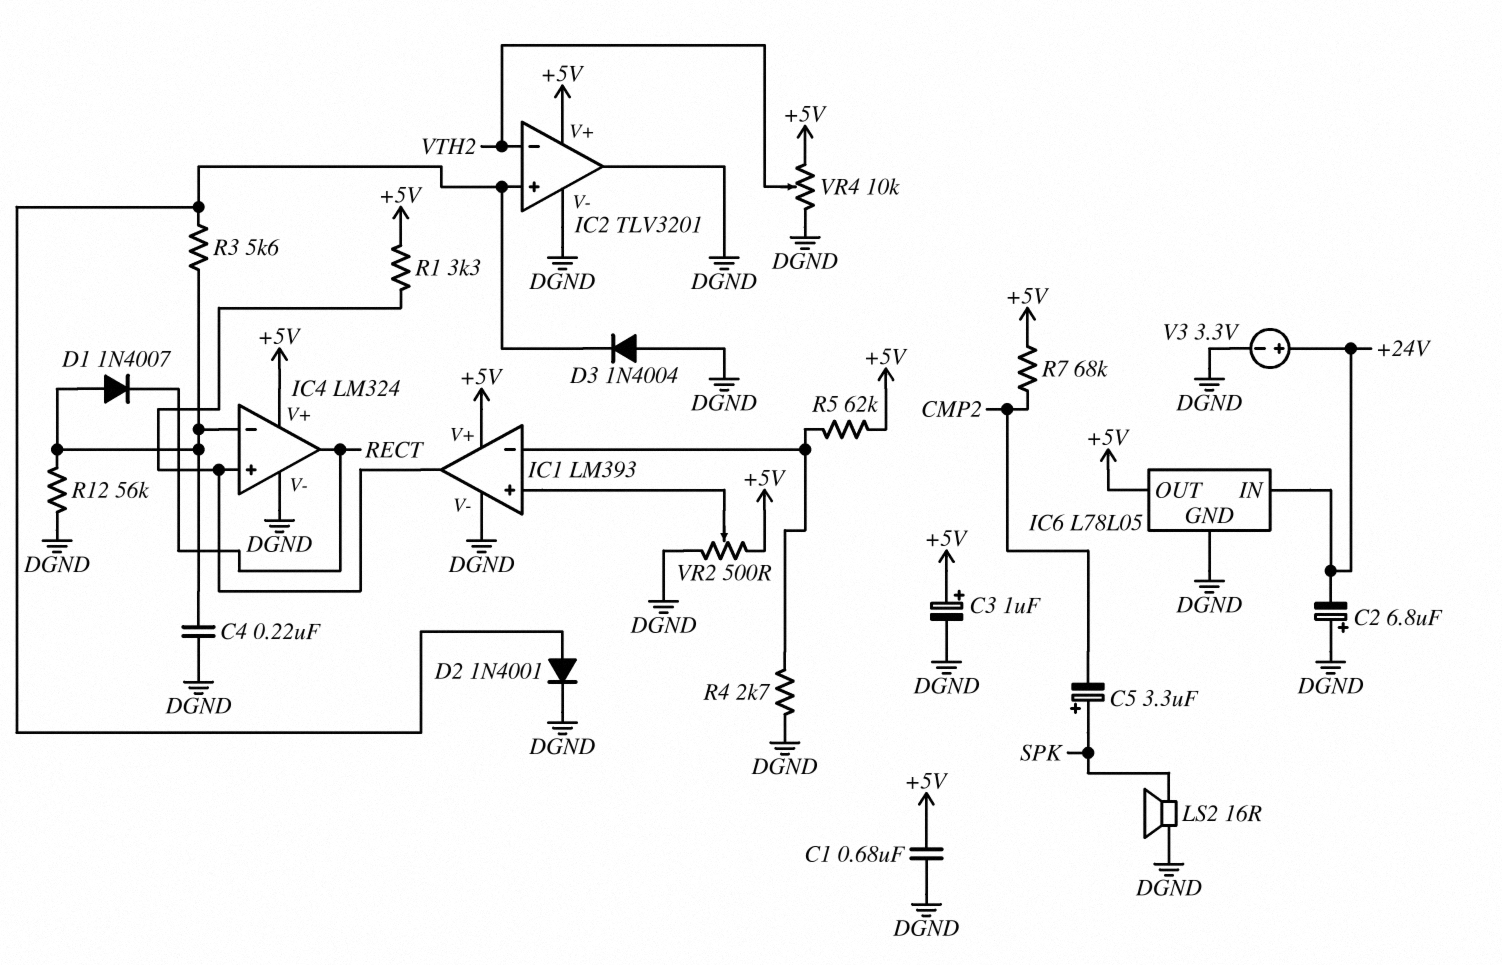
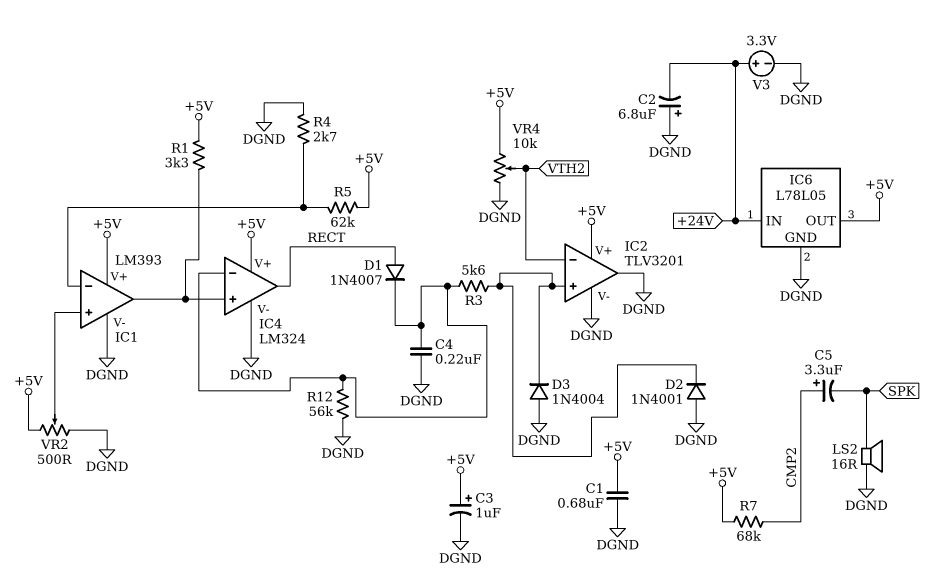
C5: 3.3uF (plus SPK, minus CMP2) -> 3.3uF (plus CMP2, minus SPK)
D1: diode 1N4007 (A IC4/in-, K RECT) -> diode 1N4007 (A RECT, K IC4/in-)
D2: diode 1N4001 (A IC2/in+, K DGND) -> diode 1N4001 (A DGND, K IC2/in+)

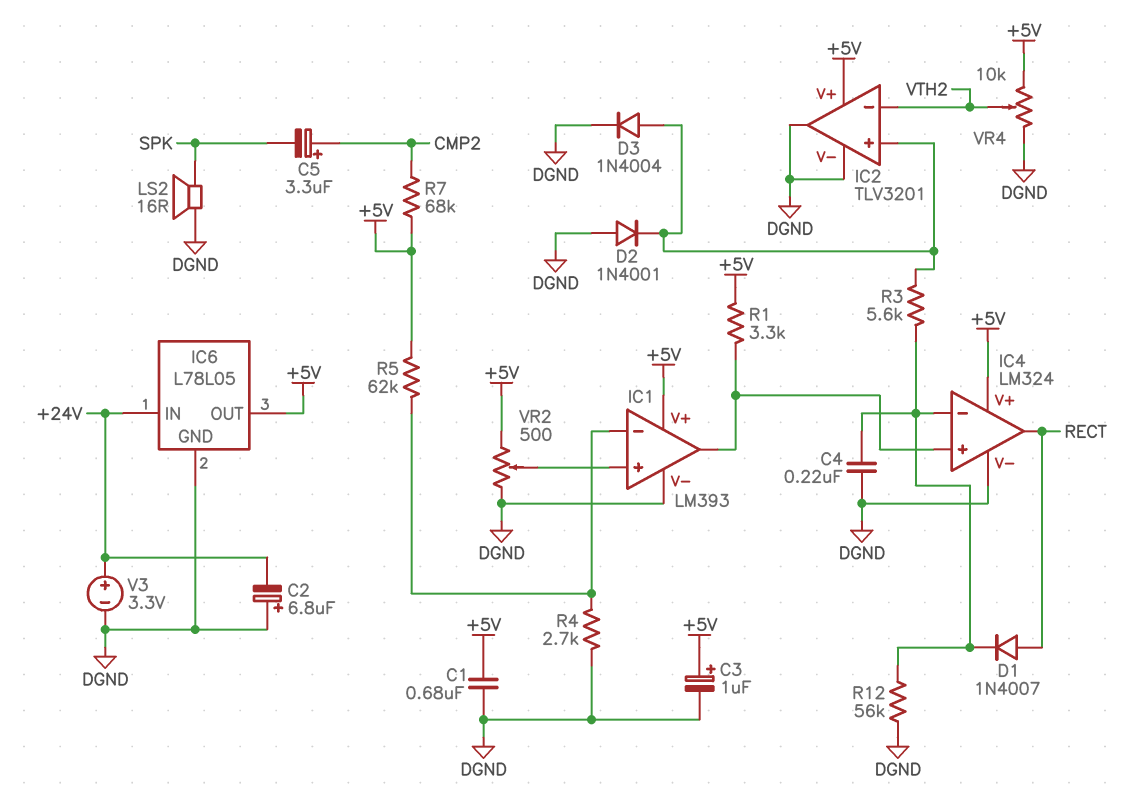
D3: diode 1N4004 (A DGND, K IC2/in+) -> diode 1N4004 (A IC2/in+, K DGND)

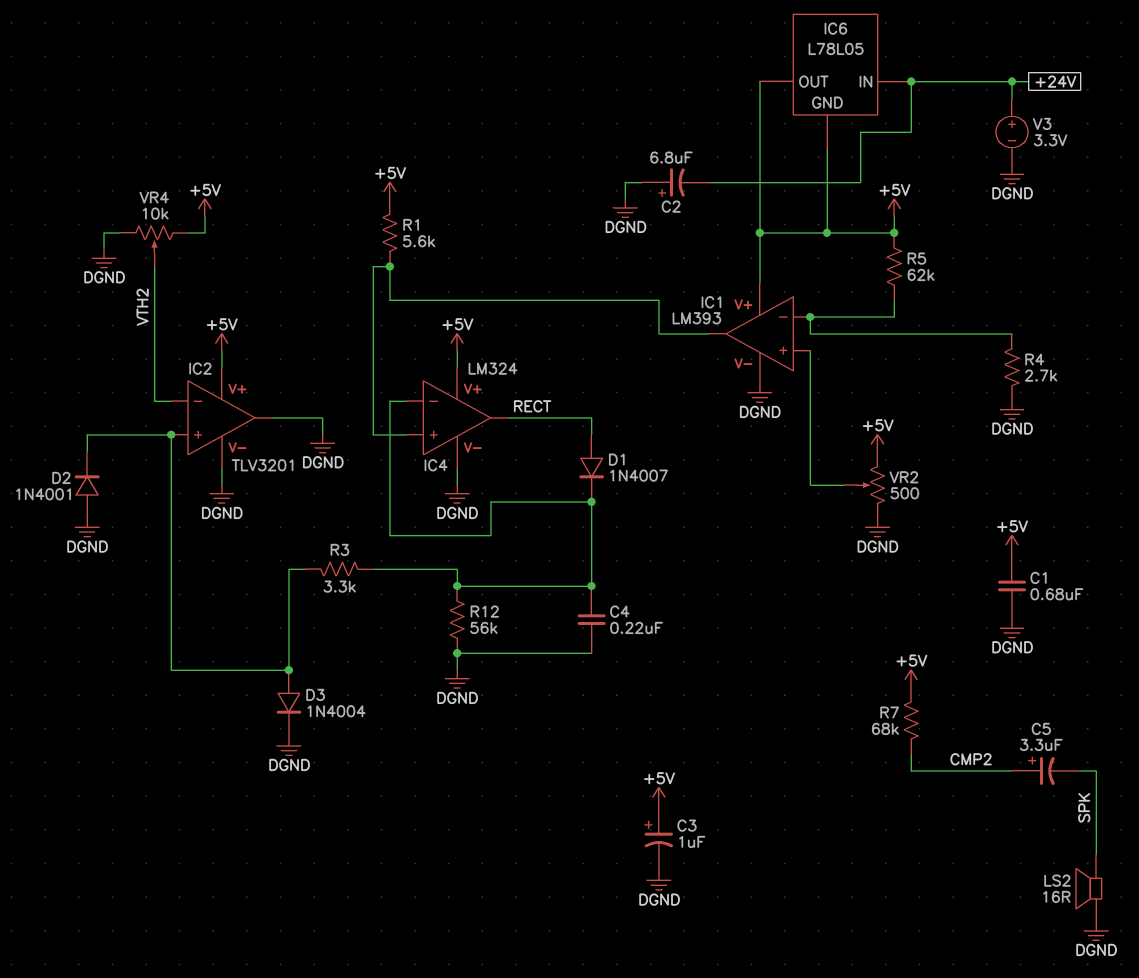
IC6 pin GND: DGND -> +5V
R1: 3.3k (+5V, IC1/out) -> 5.6k (+5V, IC1/out)
R3: 5.6k (IC2/in+, IC4/in-) -> 3.3k (IC2/in+, IC4/in-)

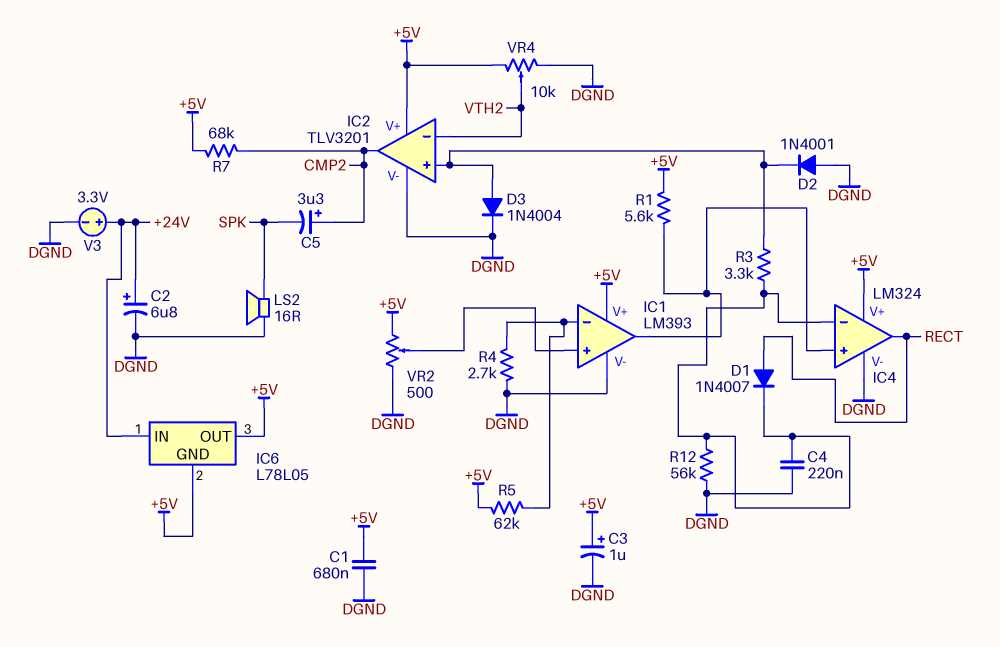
C2: 6.8uF (plus DGND, minus +24V) -> 6.8uF (plus +24V, minus DGND)
IC2 pin out: DGND -> CMP2

